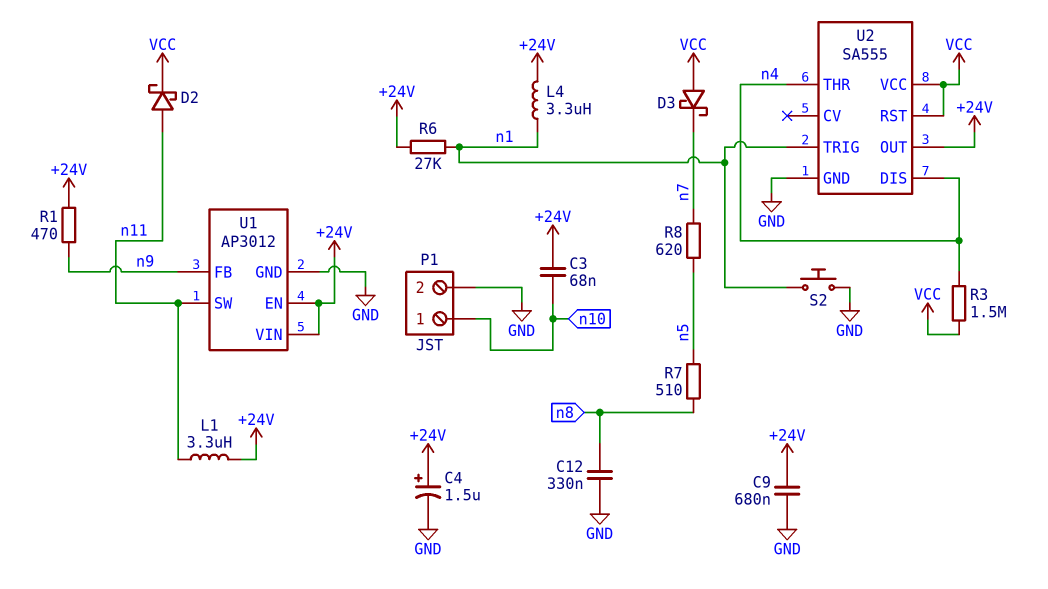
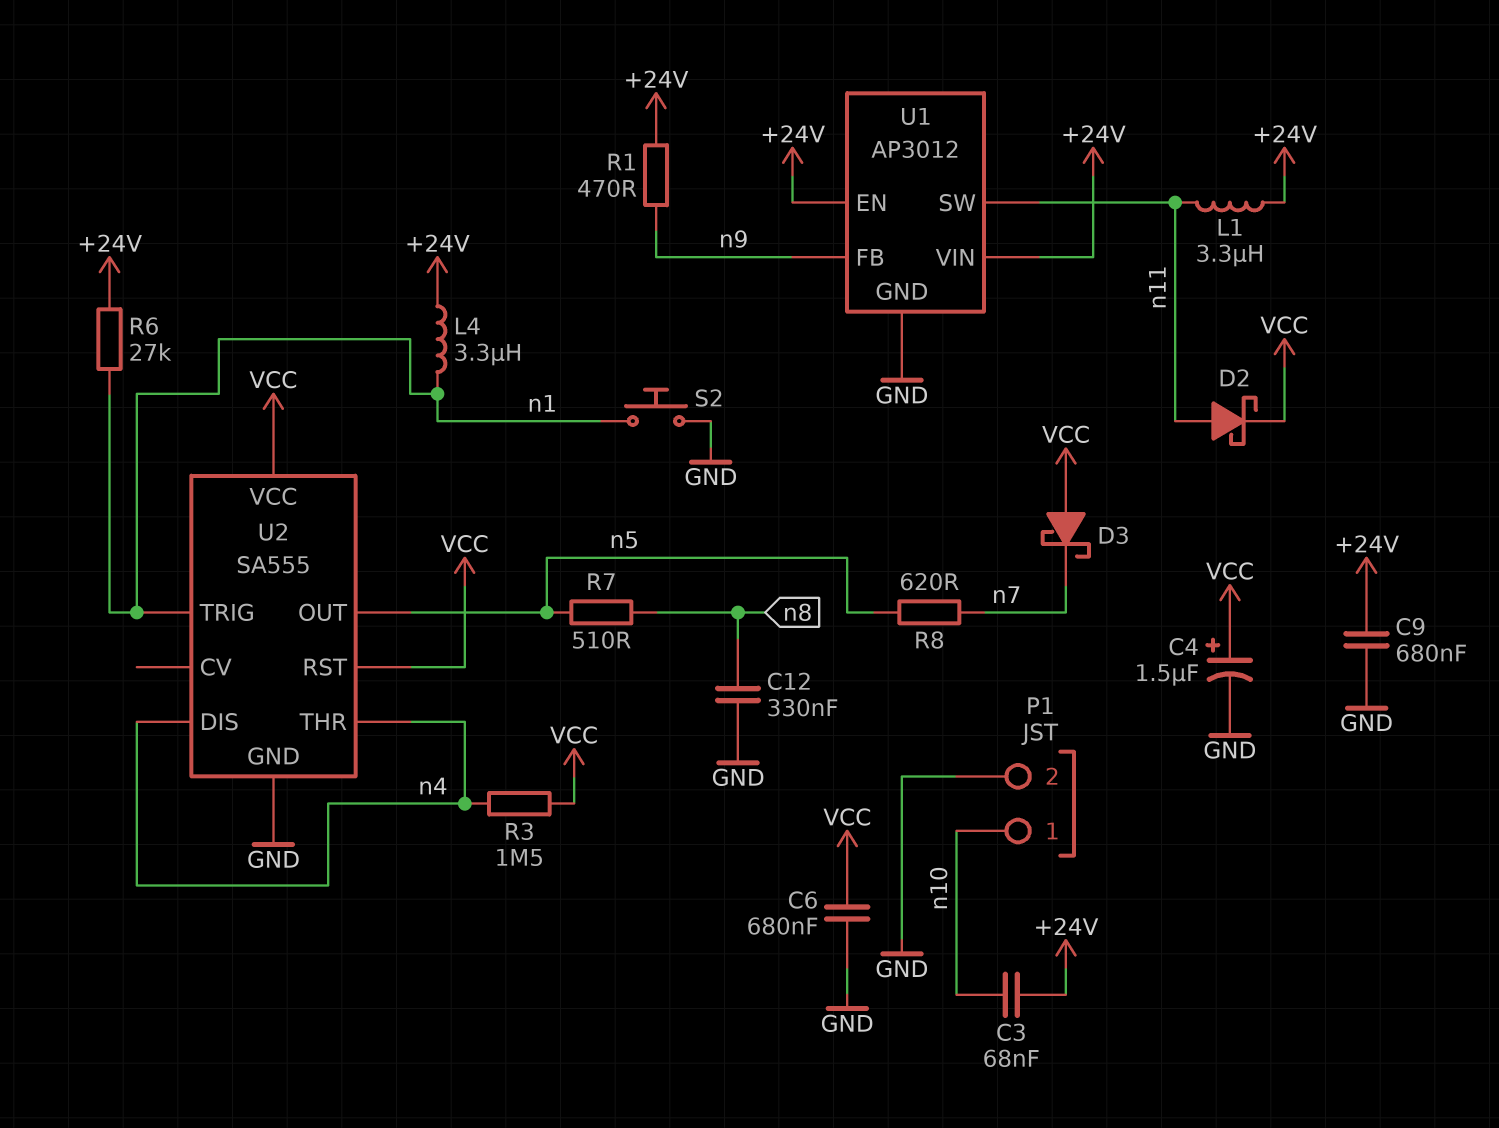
C4: 1.5uF (plus +24V, minus GND) -> 1.5uF (plus VCC, minus GND)
C6: none -> 680nF (GND, VCC)
U2 pin OUT: +24V -> n5

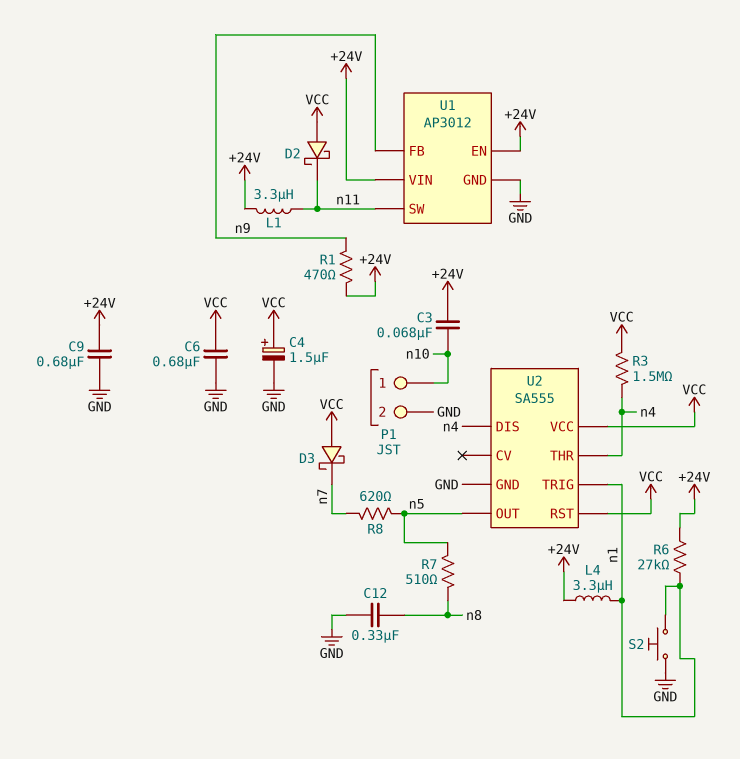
D2: schottky (A n11, K VCC) -> schottky (A VCC, K n11)

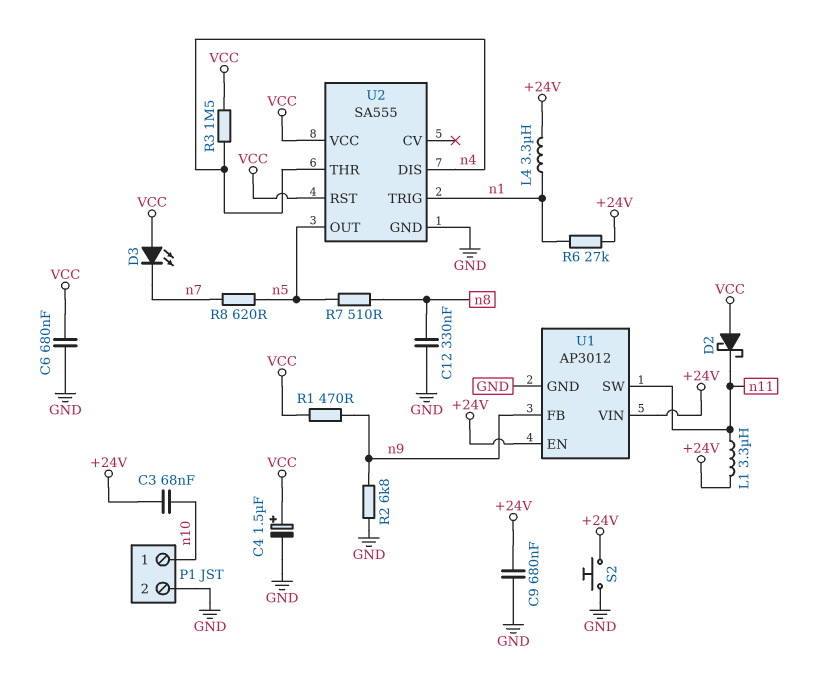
D3: schottky (A VCC, K n7) -> LED (A VCC, K n7)
R1: 470 (+24V, n9) -> 470 (VCC, n9)
R2: none -> 6.8k (GND, n9)
S2: button (GND, n1) -> button (+24V, GND)

